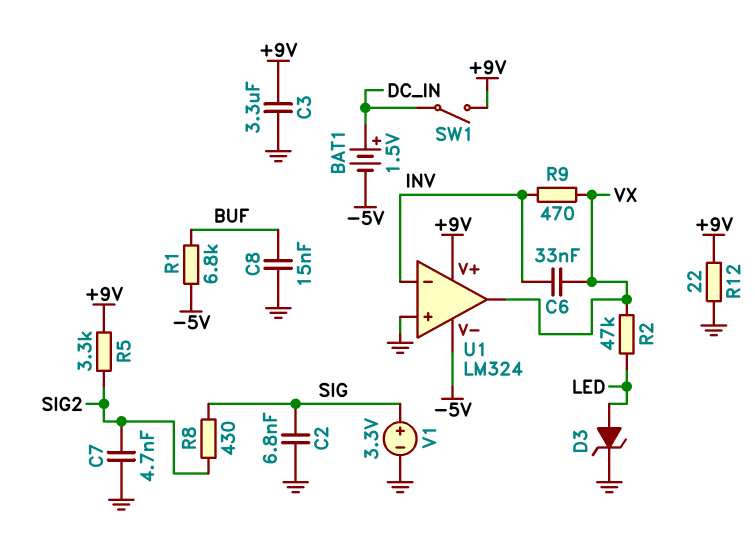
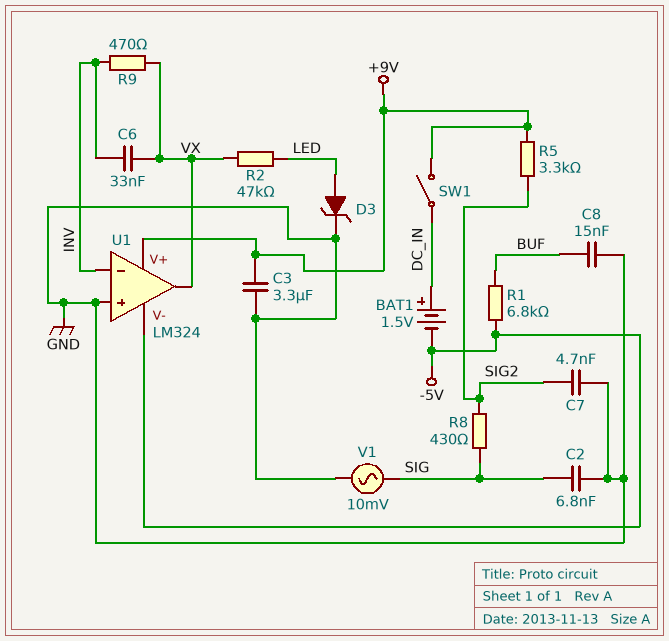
R12: 22 (+9V, GND) -> none
V1: 3.3V (plus SIG, minus GND) -> AC 10mV (GND, SIG)

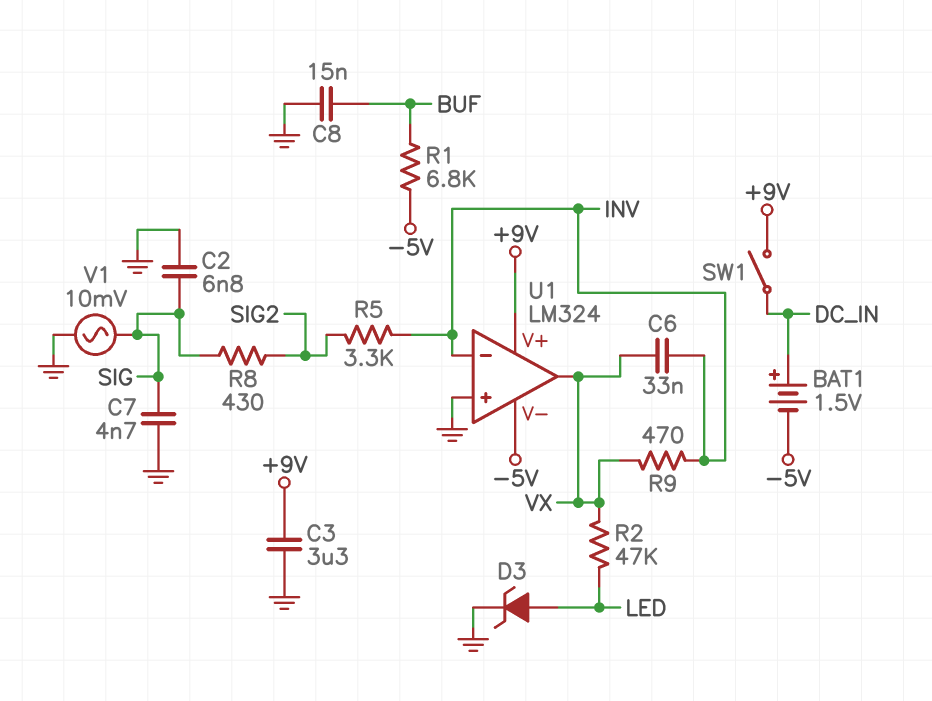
C7: 4.7nF (GND, SIG2) -> 4.7nF (GND, SIG)
R5: 3.3k (+9V, SIG2) -> 3.3k (INV, SIG2)

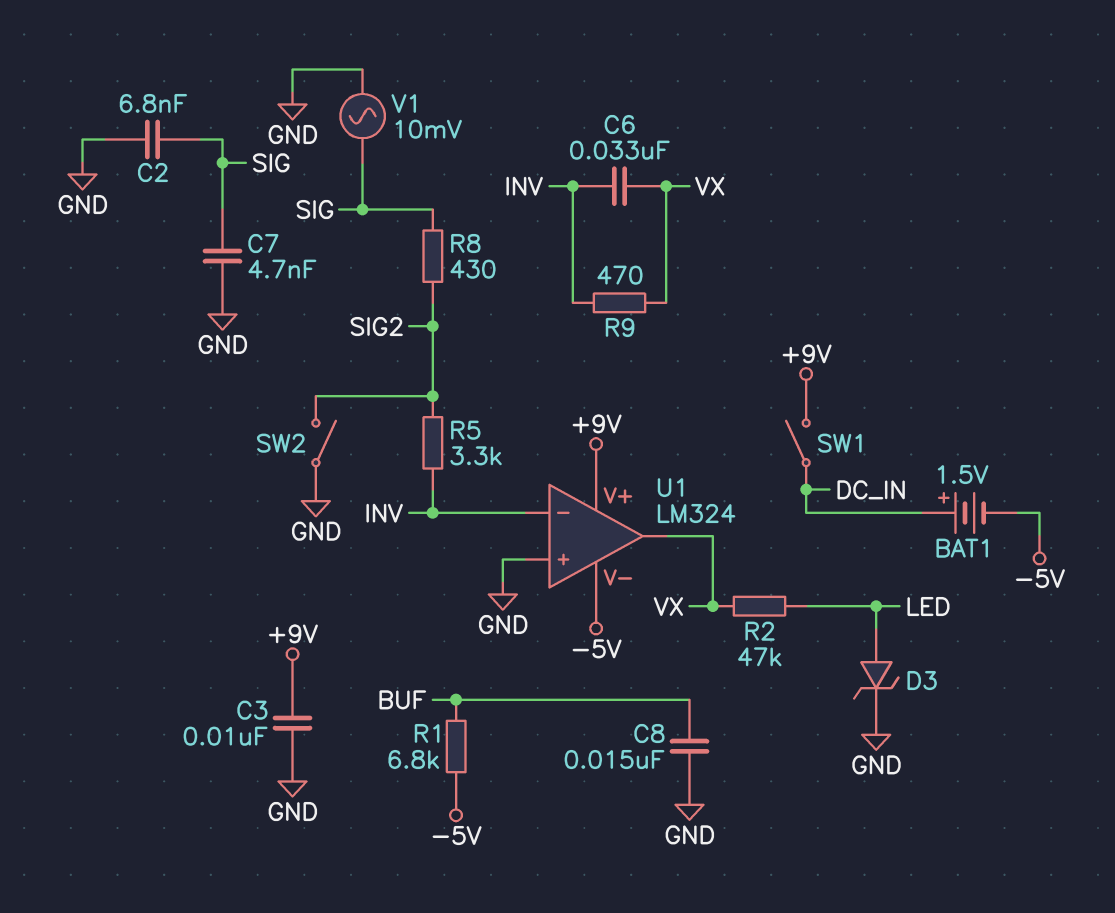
C3: 3.3uF (+9V, GND) -> 10nF (+9V, GND)
SW2: none -> switch (GND, SIG2)

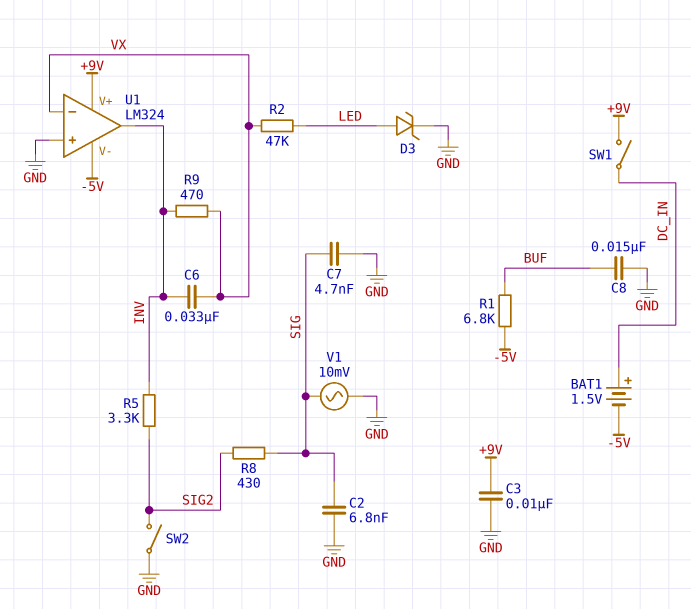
U1 pin in-: INV -> VX
U1 pin out: VX -> INV

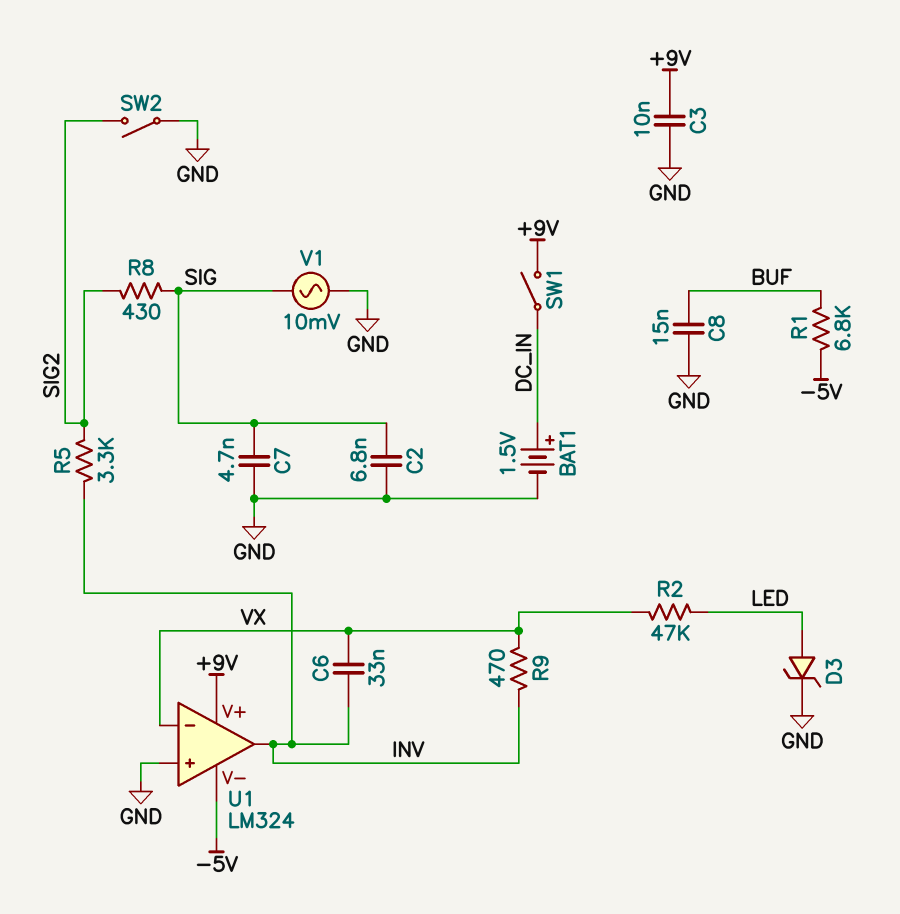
BAT1: 1.5V (plus DC_IN, minus -5V) -> 1.5V (plus DC_IN, minus GND)

